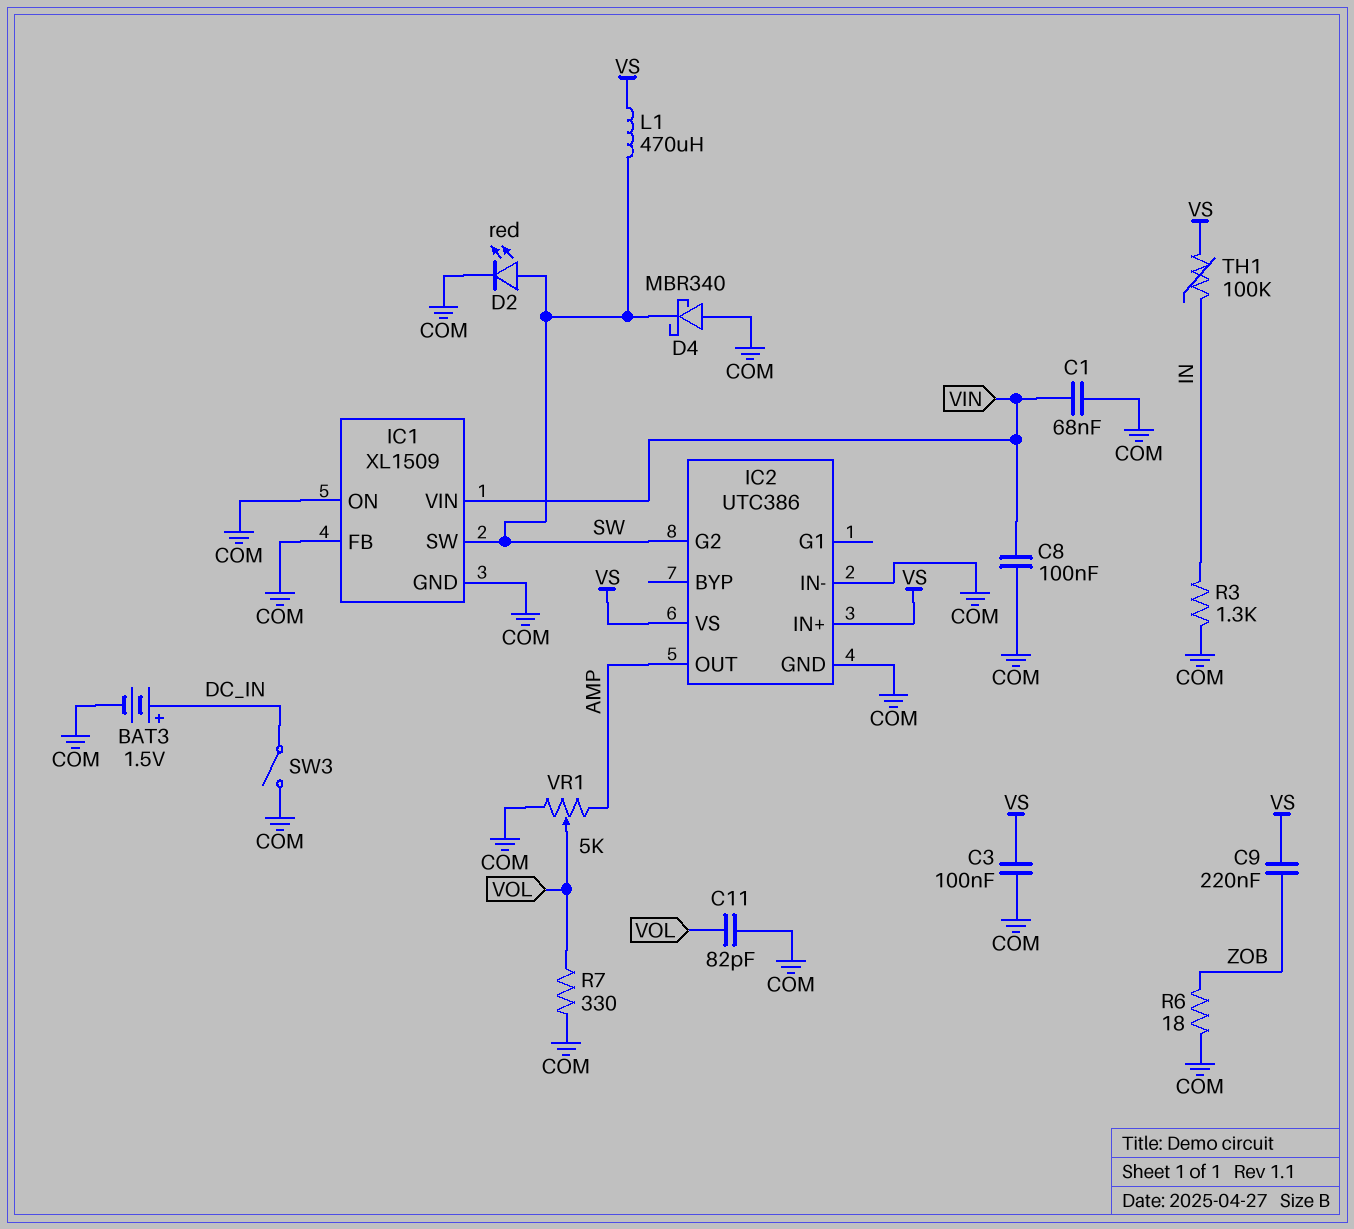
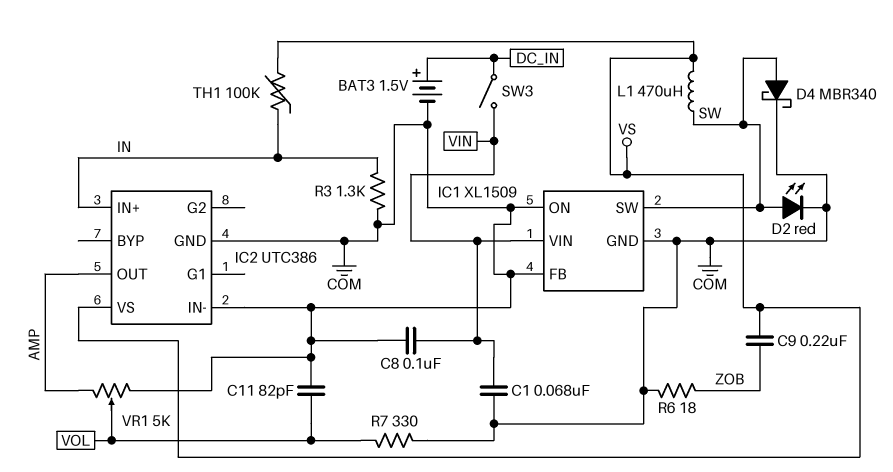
C3: 100nF (COM, VS) -> none
D4: schottky MBR340 (A COM, K SW) -> schottky MBR340 (A SW, K COM)
IC2 pin G2: SW -> none
IC2 pin IN+: VS -> IN
SW3: switch (COM, DC_IN) -> switch (DC_IN, VIN)

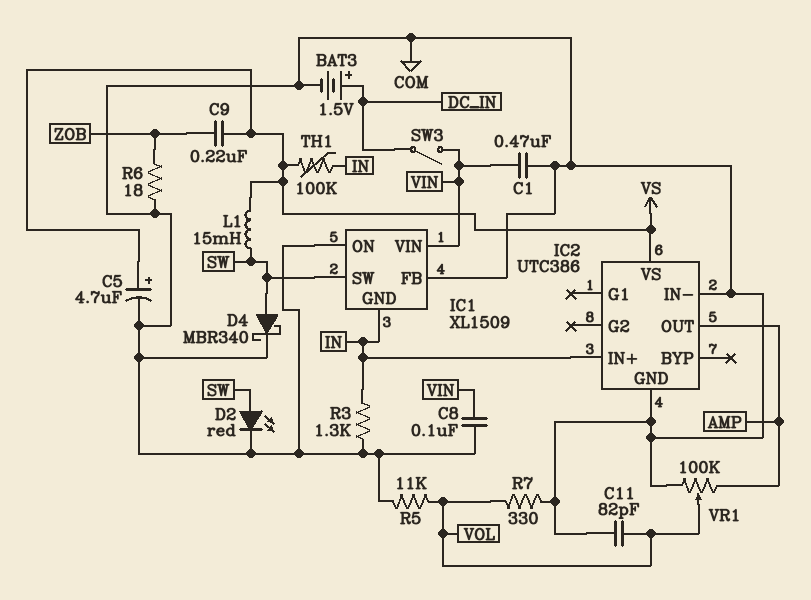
C1: 68nF (COM, VIN) -> 470nF (COM, VIN)
C5: none -> 4.7uF (plus VS, minus COM)
IC1 pin GND: COM -> IN
L1: 470uH (SW, VS) -> 15mH (SW, VS)
R5: none -> 11k (COM, VOL)
VR1: 5k (AMP, COM, wiper VOL) -> 100k (AMP, COM, wiper VOL)

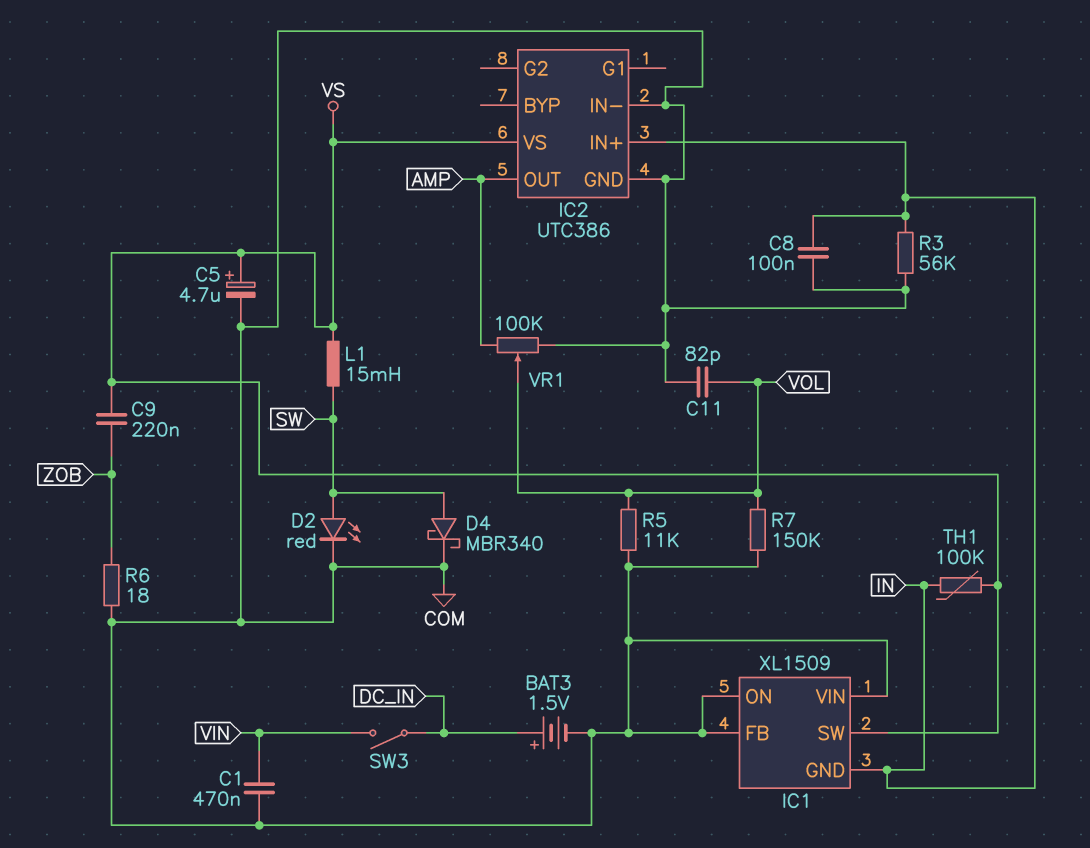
C8: 100nF (COM, VIN) -> 100nF (COM, IN)
IC1 pin SW: SW -> VS
IC1 pin VIN: VIN -> COM
R3: 1.3k (COM, IN) -> 56k (COM, IN)
R7: 330 (COM, VOL) -> 150k (COM, VOL)

